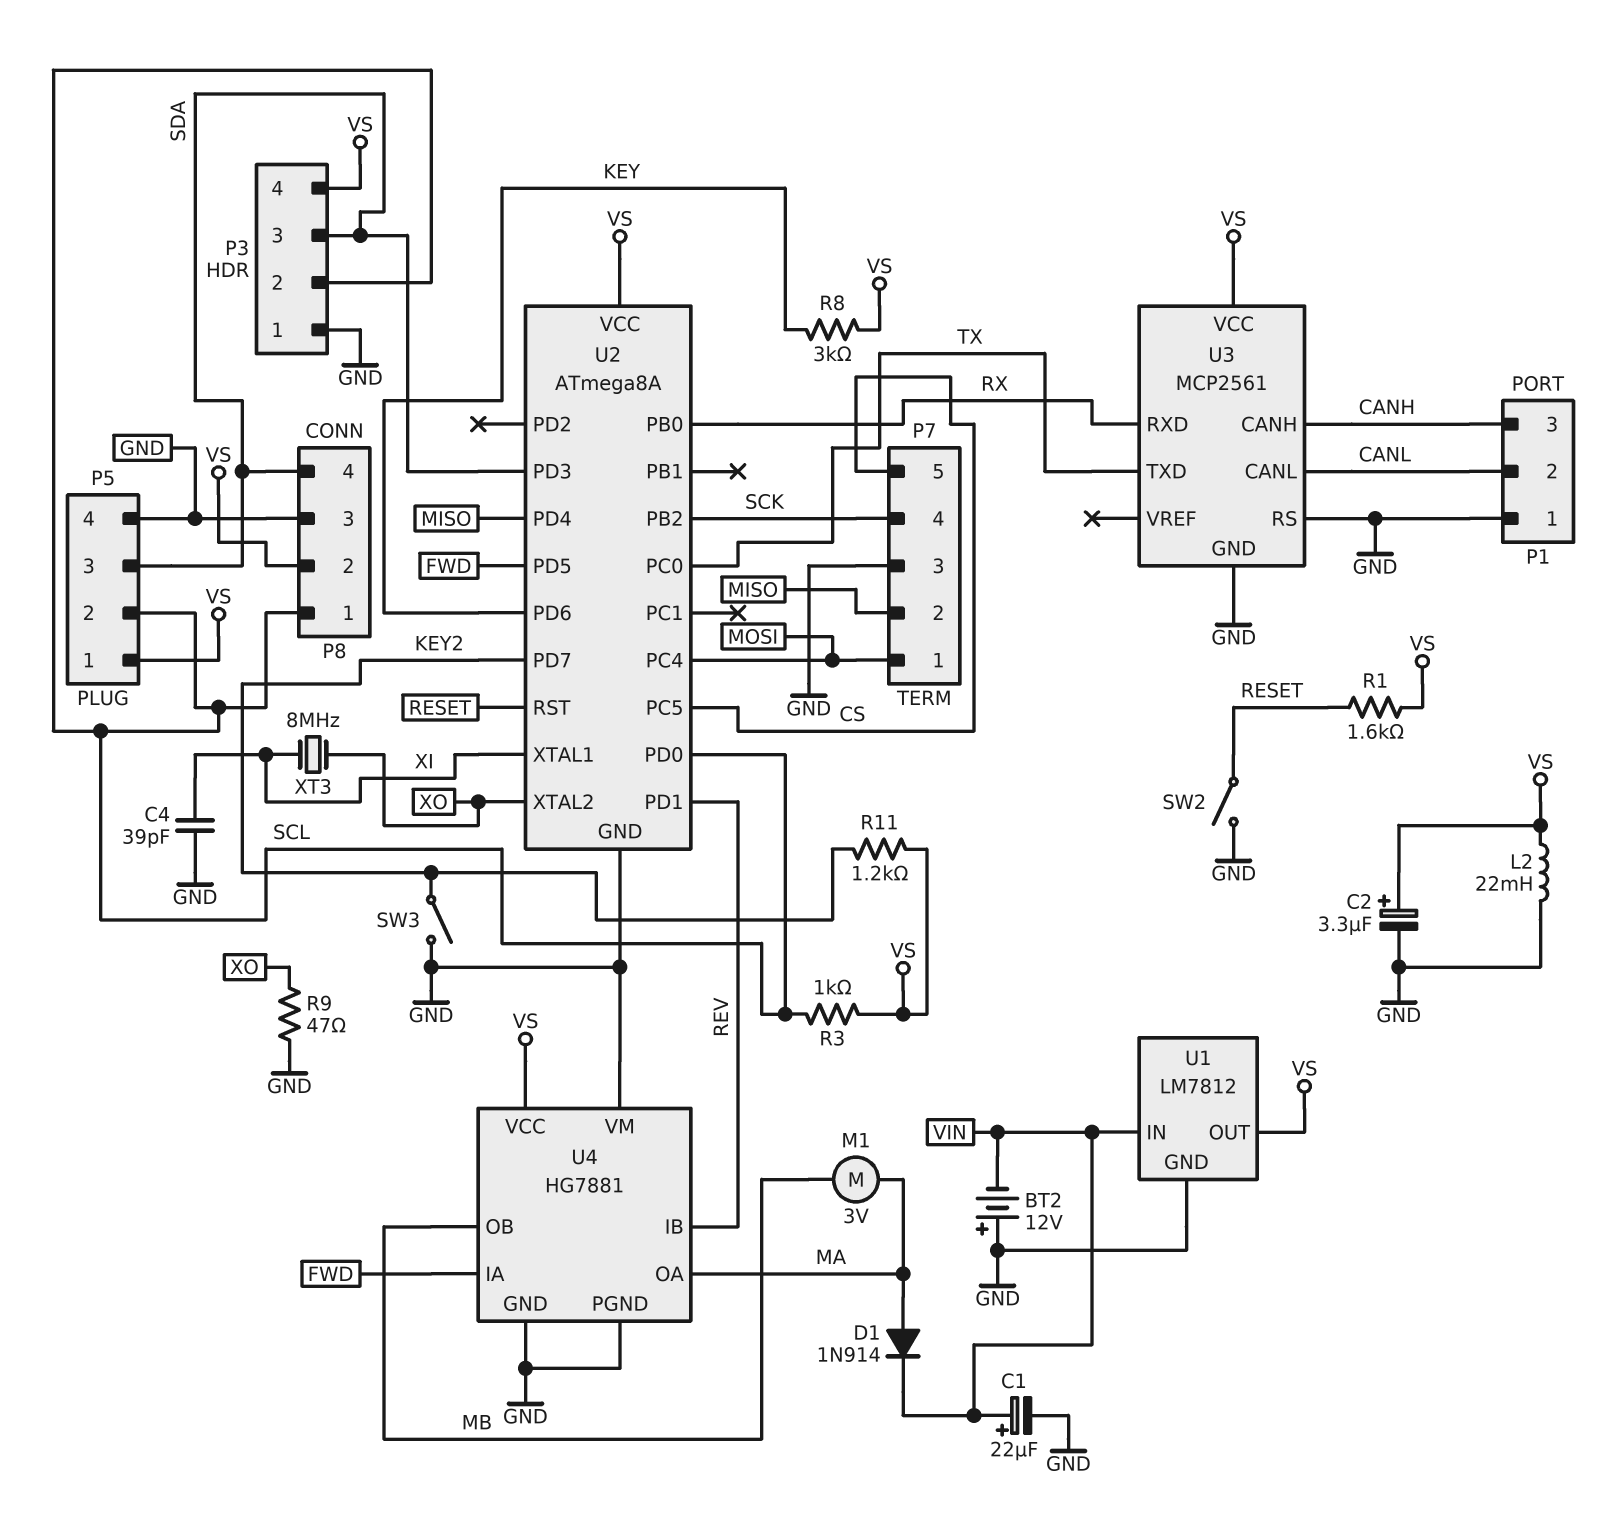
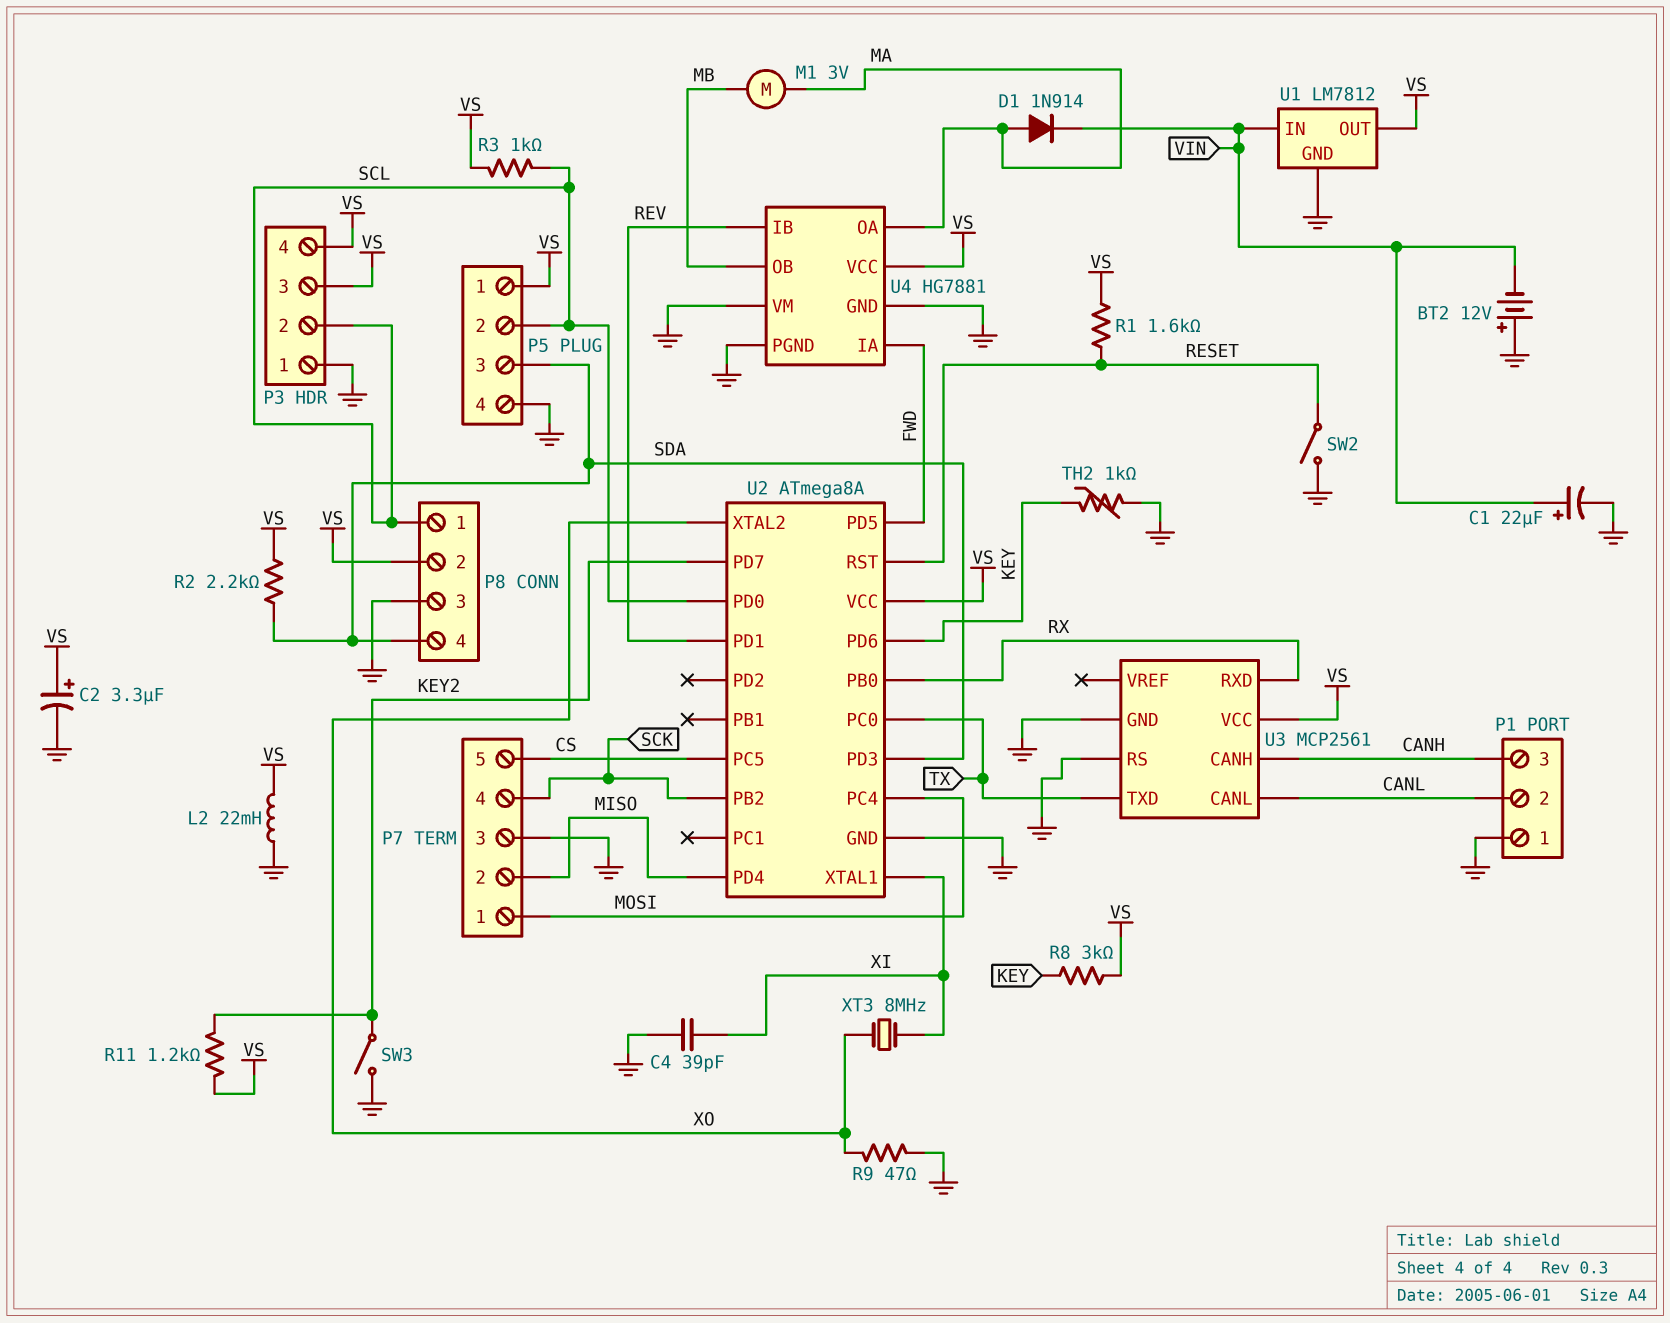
P3 pin 3: SDA -> VS
R2: none -> 2.2k (SDA, VS)
TH2: none -> 1k (GND, KEY)

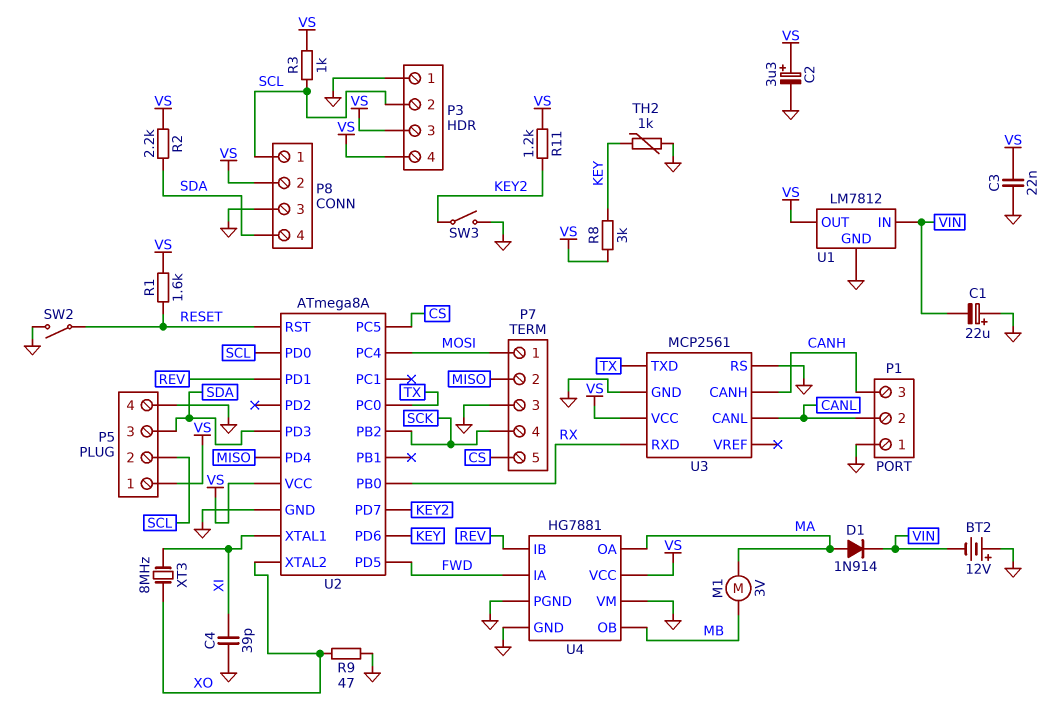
C1: 22uF (plus VIN, minus GND) -> 22uF (plus GND, minus VIN)
C3: none -> 22nF (GND, VS)
L2: 22mH (GND, VS) -> none

